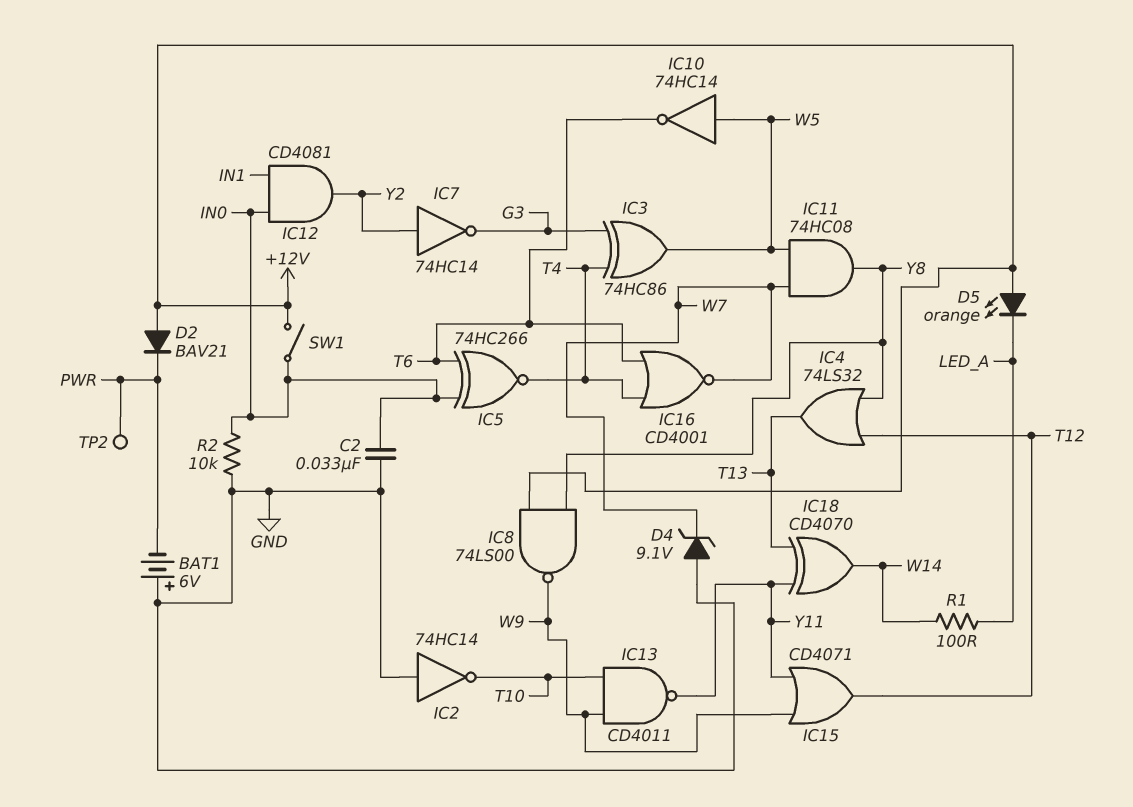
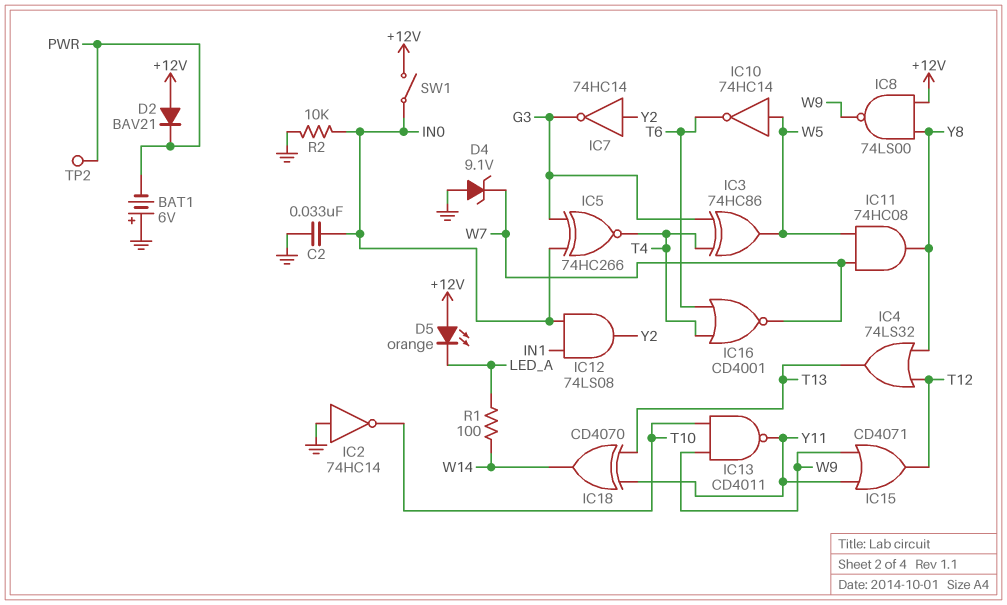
IC5: XNOR 74HC266 (in IN0, in T6, out T4) -> XNOR 74HC266 (in G3, in IN0, out T4)
IC12: AND CD4081 (in IN0, in IN1, out Y2) -> AND 74LS08 (in IN0, in IN1, out Y2)

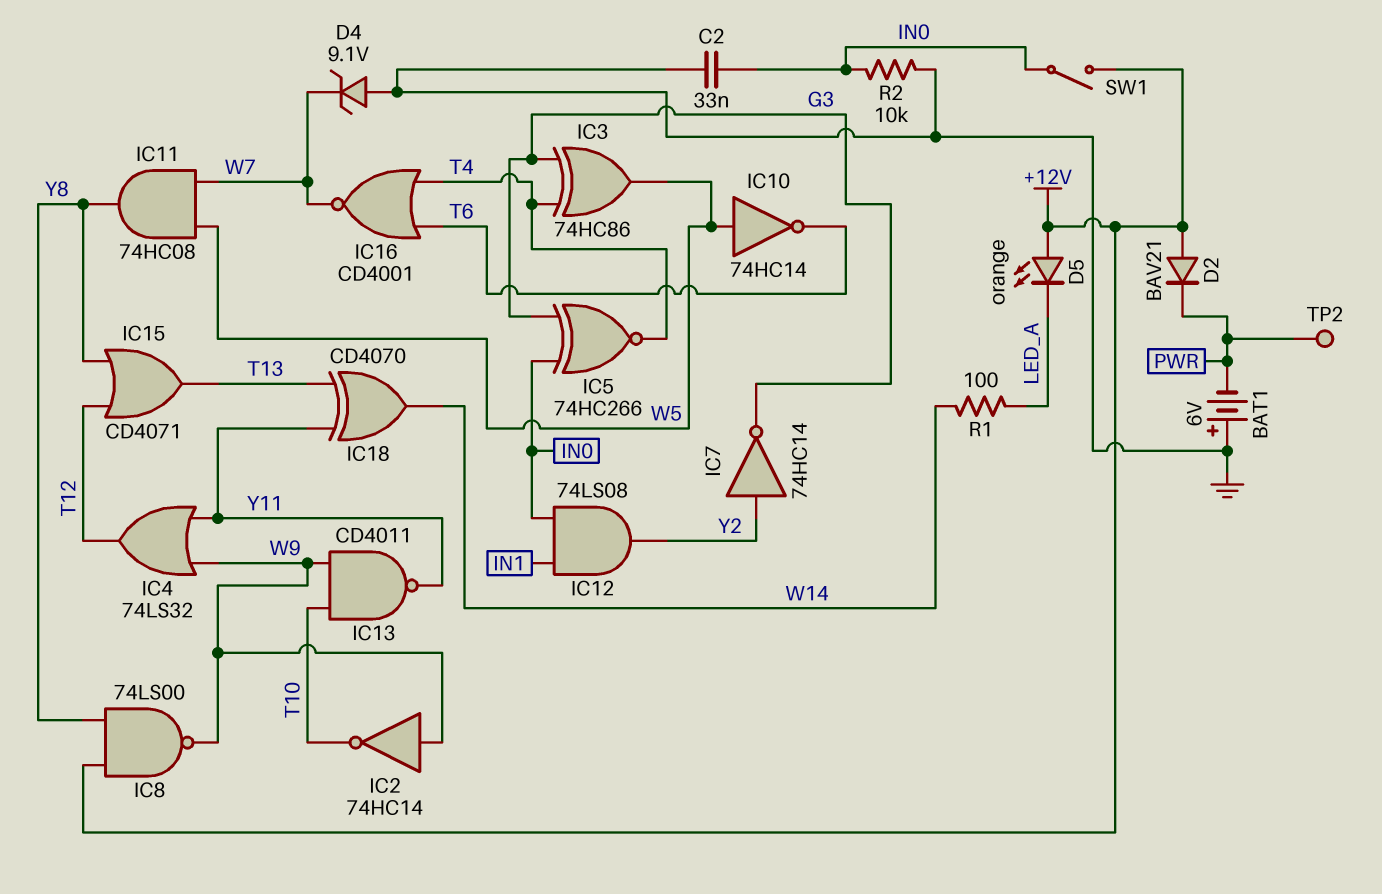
IC2: NOT 74HC14 (in GND, out T10) -> NOT 74HC14 (in W9, out T10)
IC4: OR 74LS32 (in T12, in Y8, out T13) -> OR 74LS32 (in W9, in Y11, out T12)
IC15: OR CD4071 (in W9, in Y11, out T12) -> OR CD4071 (in T12, in Y8, out T13)

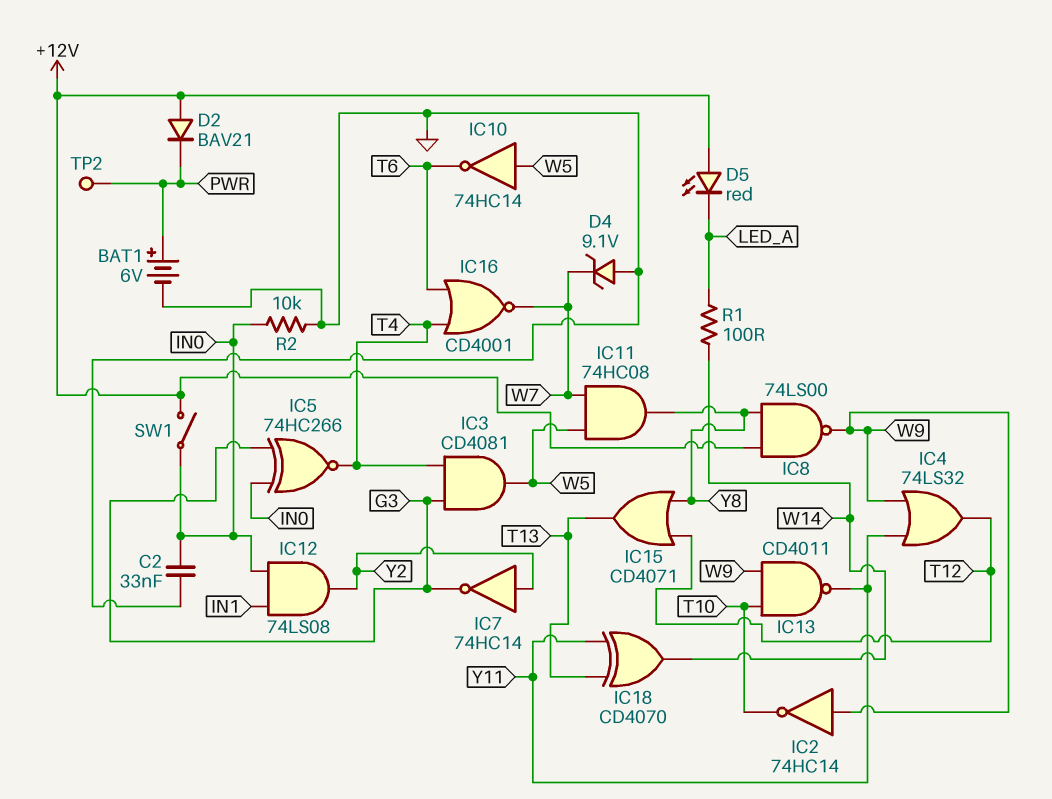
BAT1: 6V (plus GND, minus PWR) -> 6V (plus PWR, minus GND)
D5: LED orange (A +12V, K LED_A) -> LED red (A +12V, K LED_A)
IC3: XOR 74HC86 (in G3, in T4, out W5) -> AND CD4081 (in G3, in T4, out W5)

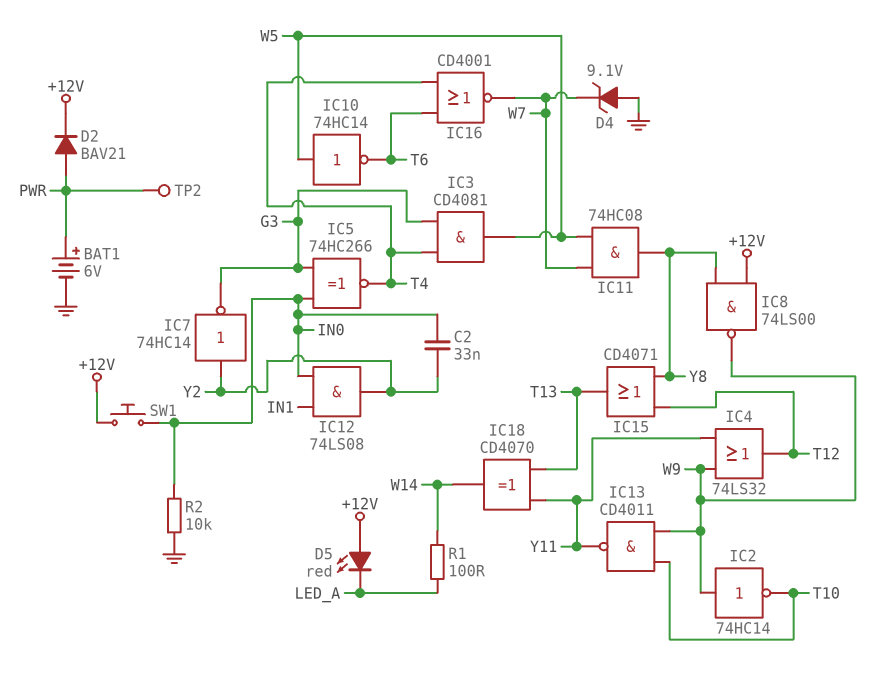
C2: 33nF (GND, IN0) -> 33nF (IN0, Y2)
D2: diode BAV21 (A +12V, K PWR) -> diode BAV21 (A PWR, K +12V)
SW1: switch (+12V, IN0) -> button (+12V, IN0)

